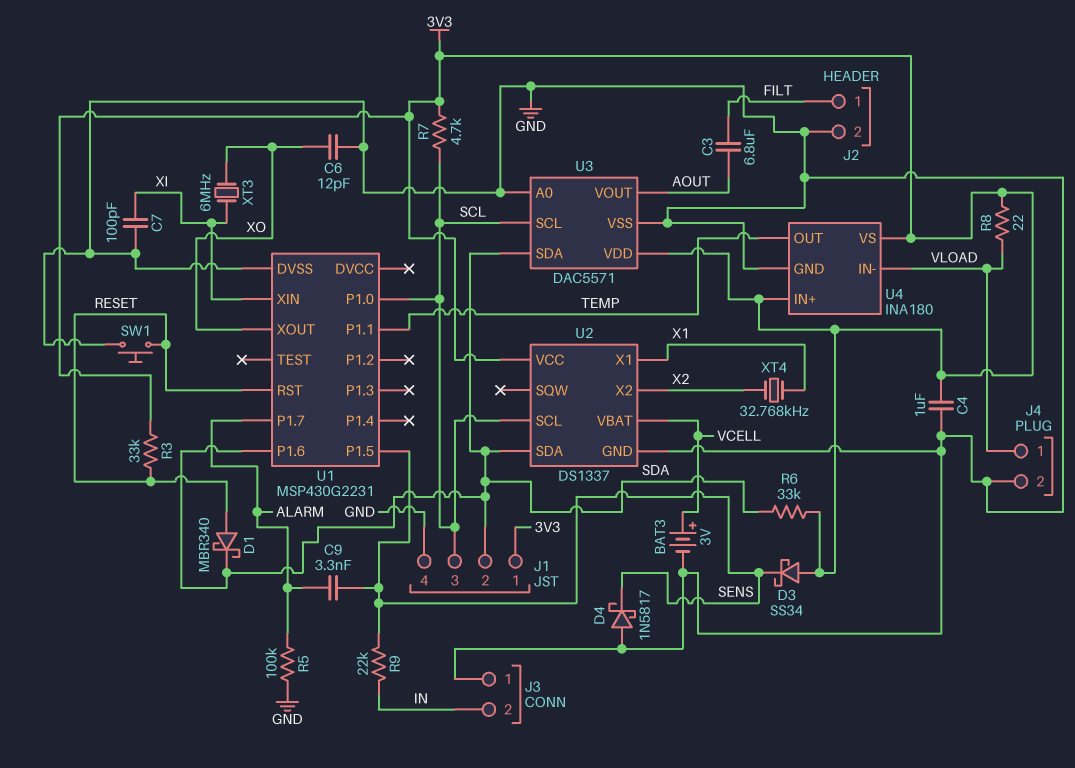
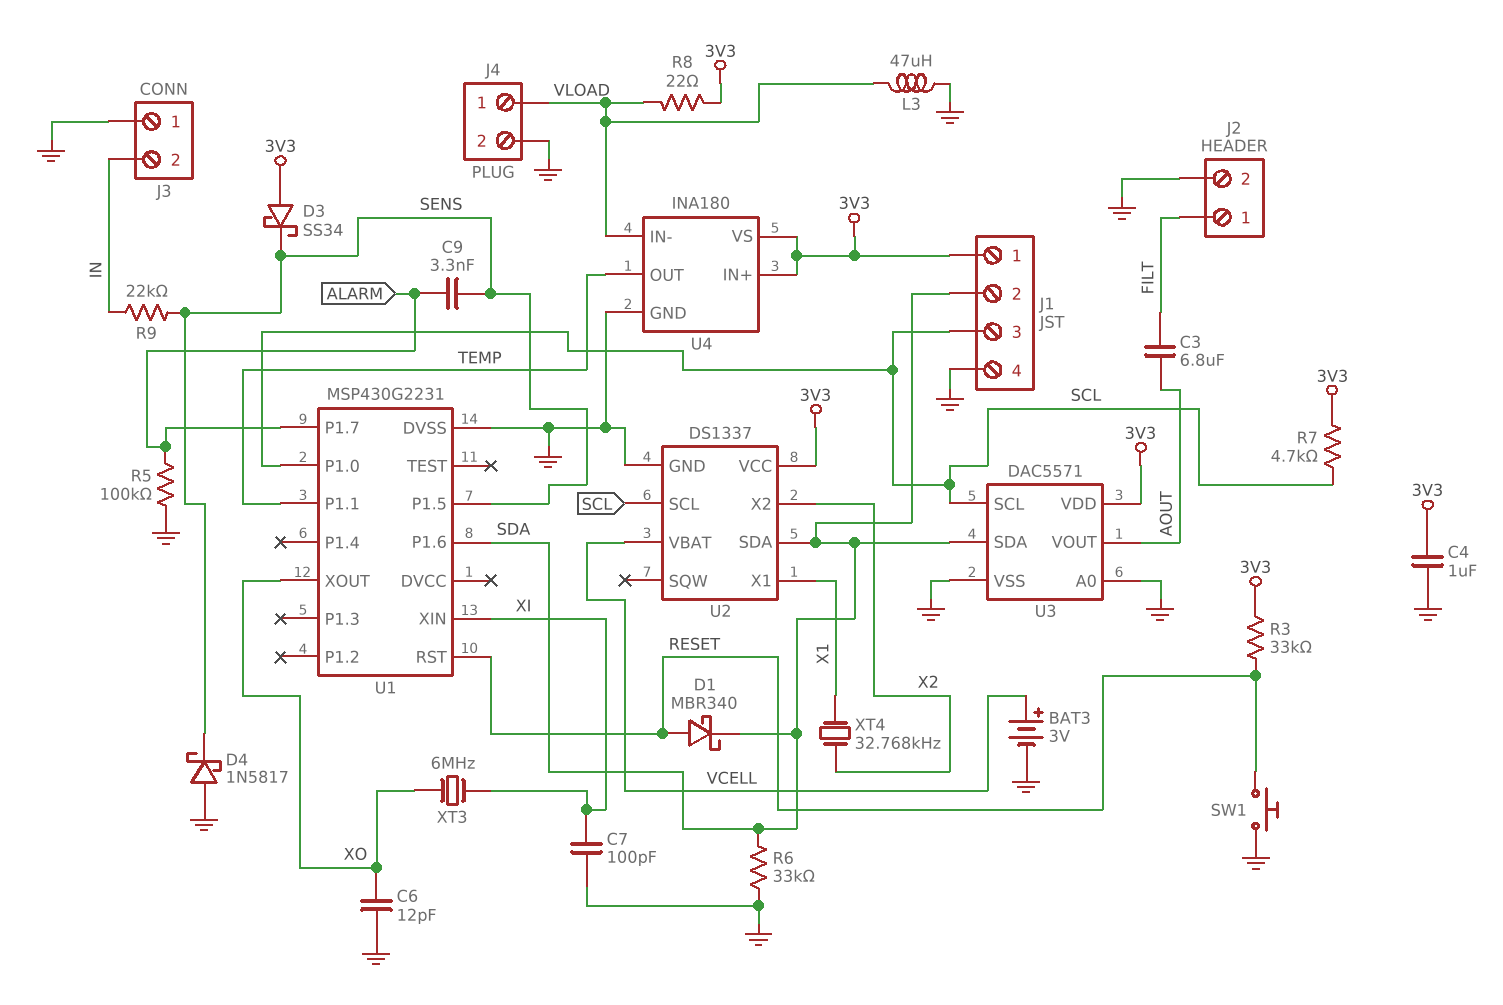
L3: none -> 47uH (GND, VLOAD)
R6: 33k (3V3, SDA) -> 33k (GND, SDA)

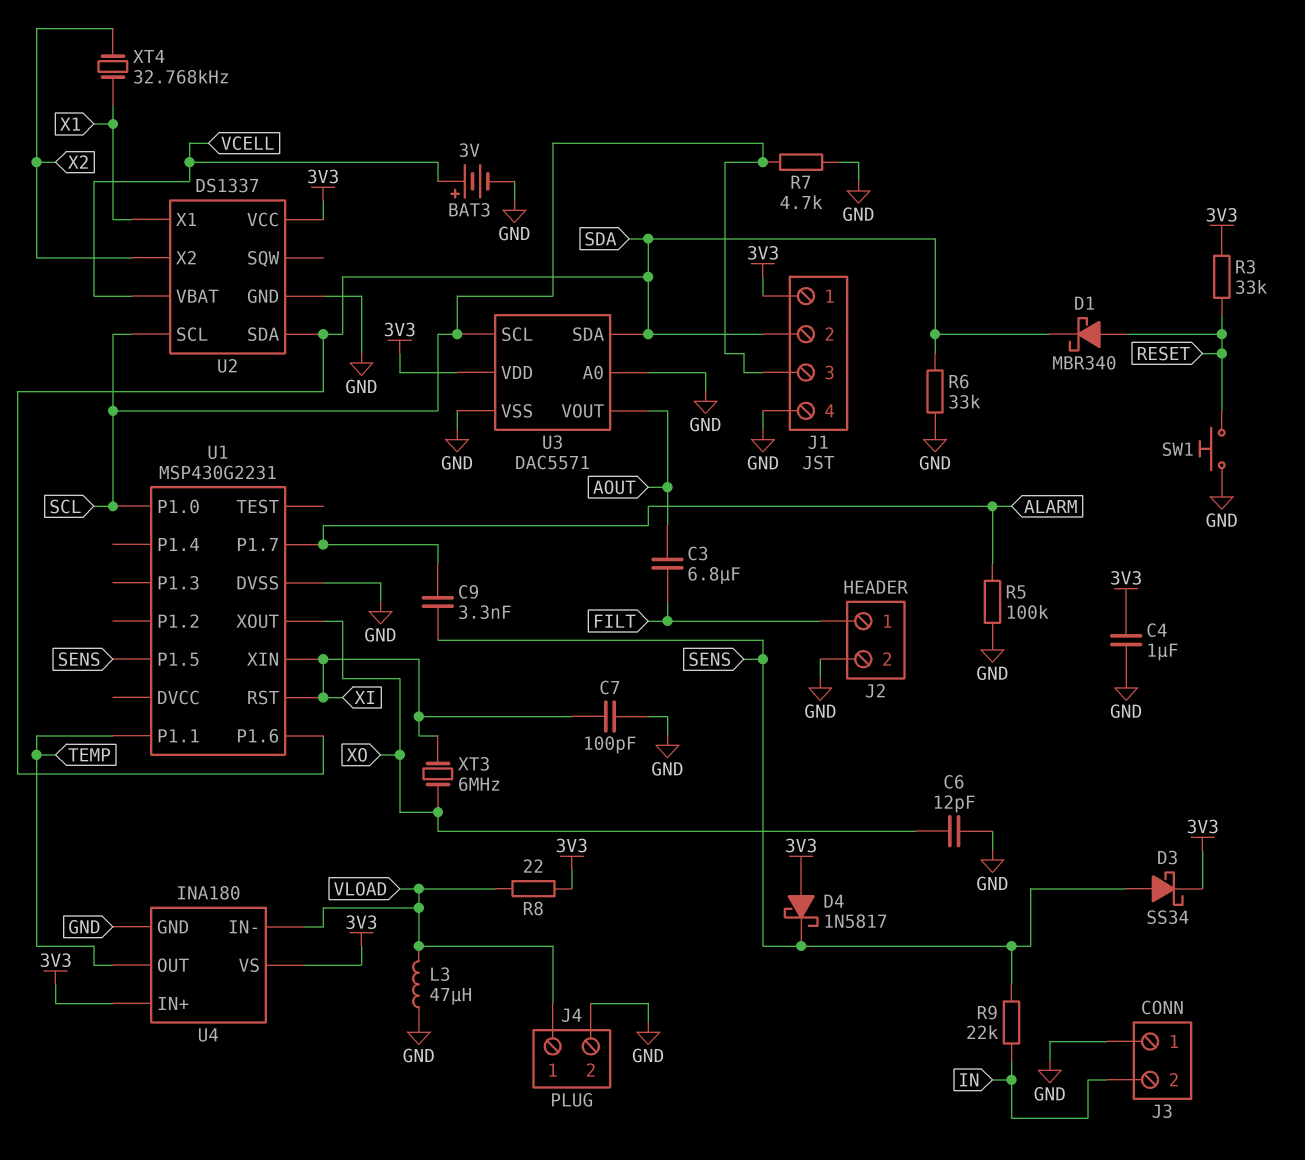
D3: schottky SS34 (A 3V3, K SENS) -> schottky SS34 (A SENS, K 3V3)
D4: schottky 1N5817 (A GND, K SENS) -> schottky 1N5817 (A 3V3, K SENS)
R7: 4.7k (3V3, SCL) -> 4.7k (GND, SCL)
U1 pin RST: RESET -> XI

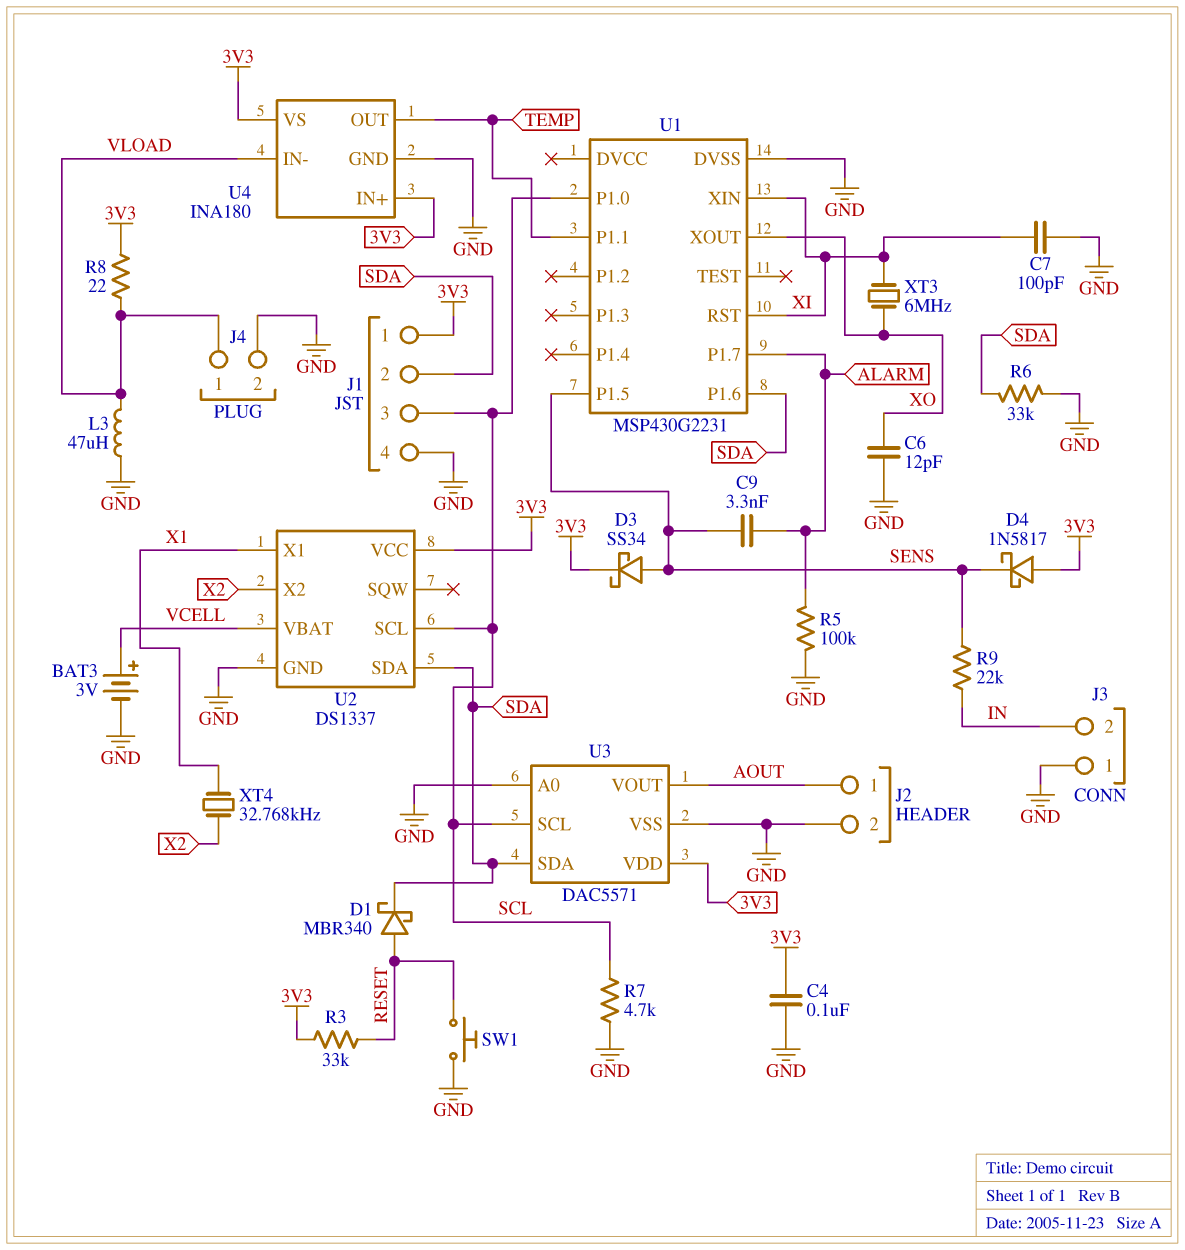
C3: 6.8uF (AOUT, FILT) -> none
C4: 1uF (3V3, GND) -> 100nF (3V3, GND)
J2 pin 1: FILT -> AOUT

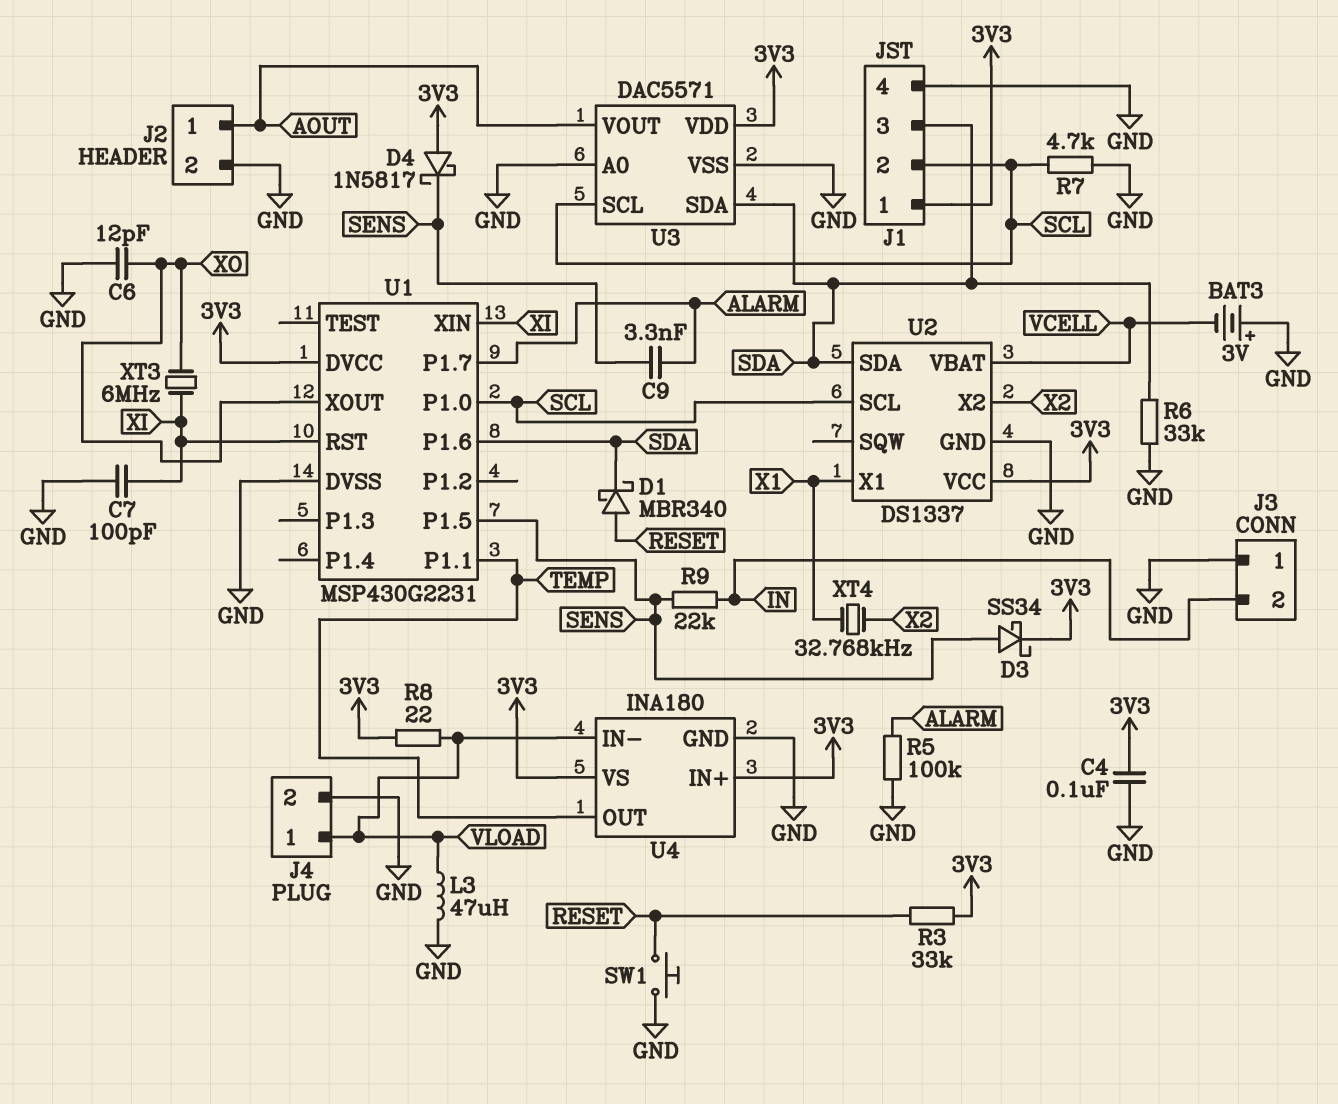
BAT3: 3V (plus VCELL, minus GND) -> 3V (plus GND, minus VCELL)
J1 pin 2: SDA -> SCL
J1 pin 3: SCL -> SDA
U1 pin DVCC: none -> 3V3

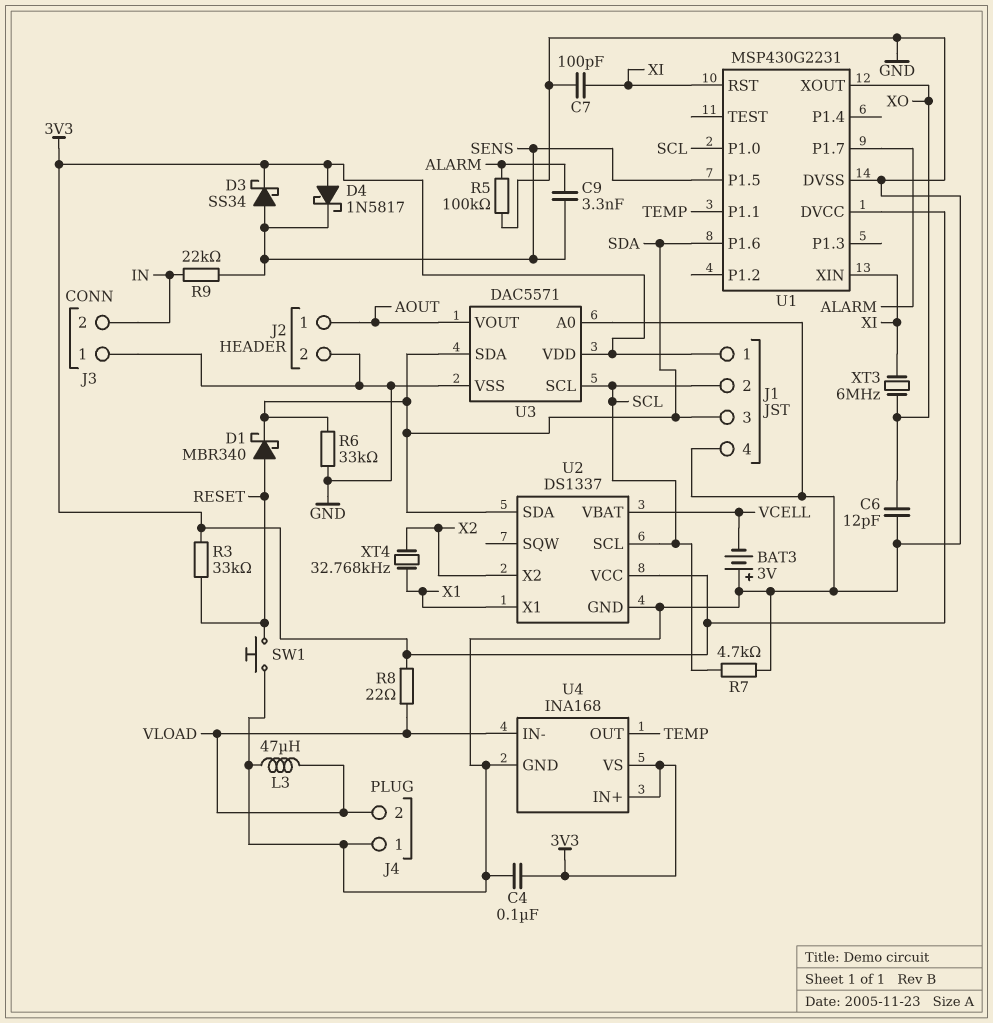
J4 pin 1: VLOAD -> GND
J4 pin 2: GND -> VLOAD
U4: INA180 -> INA168

